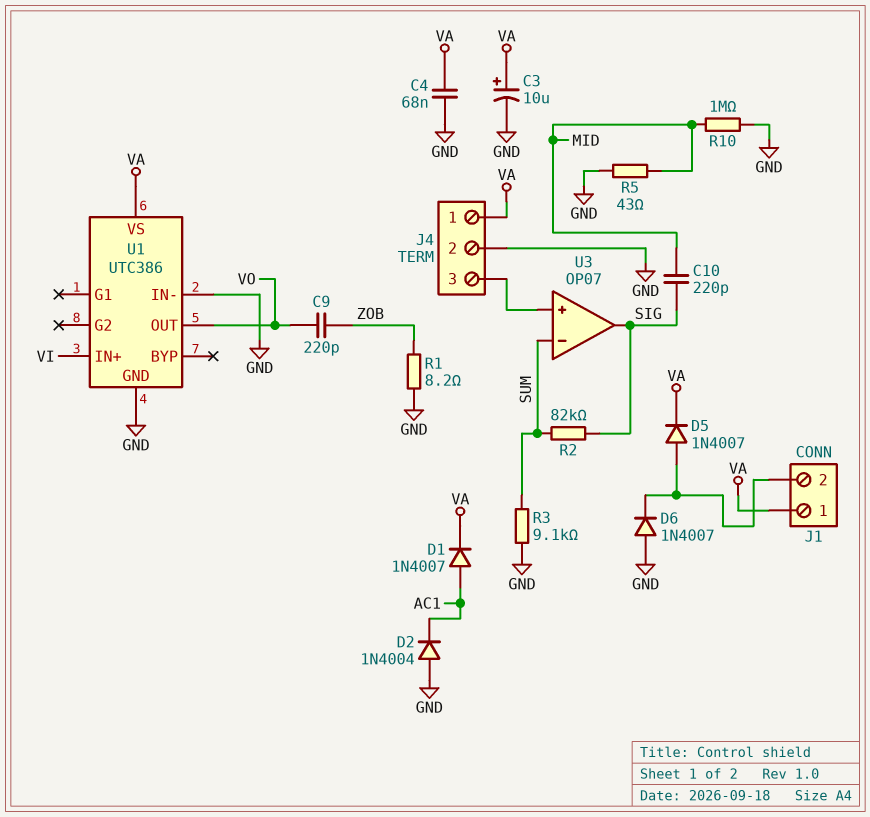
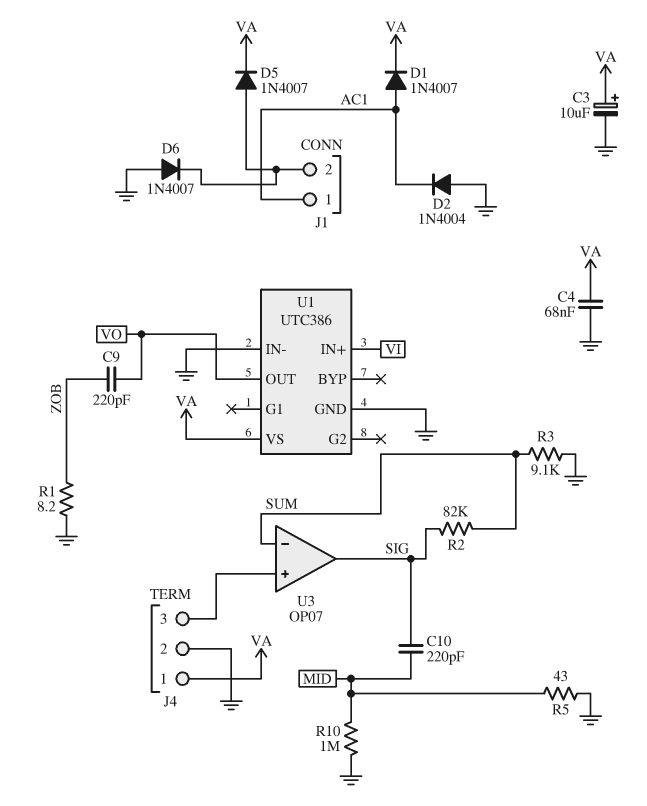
J1 pin 1: VA -> AC1

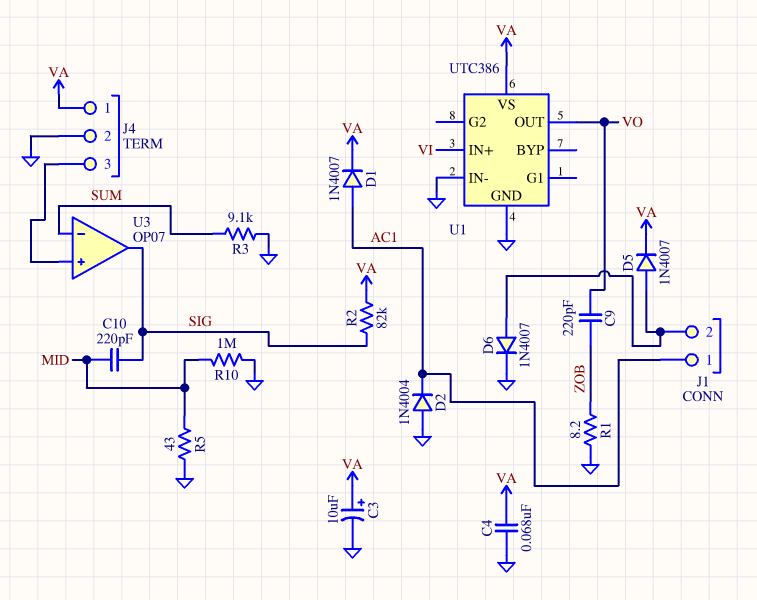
D6: diode 1N4007 (A GND, K J1/2) -> diode 1N4007 (A J1/2, K GND)
R2: 82k (SIG, SUM) -> 82k (SIG, VA)

